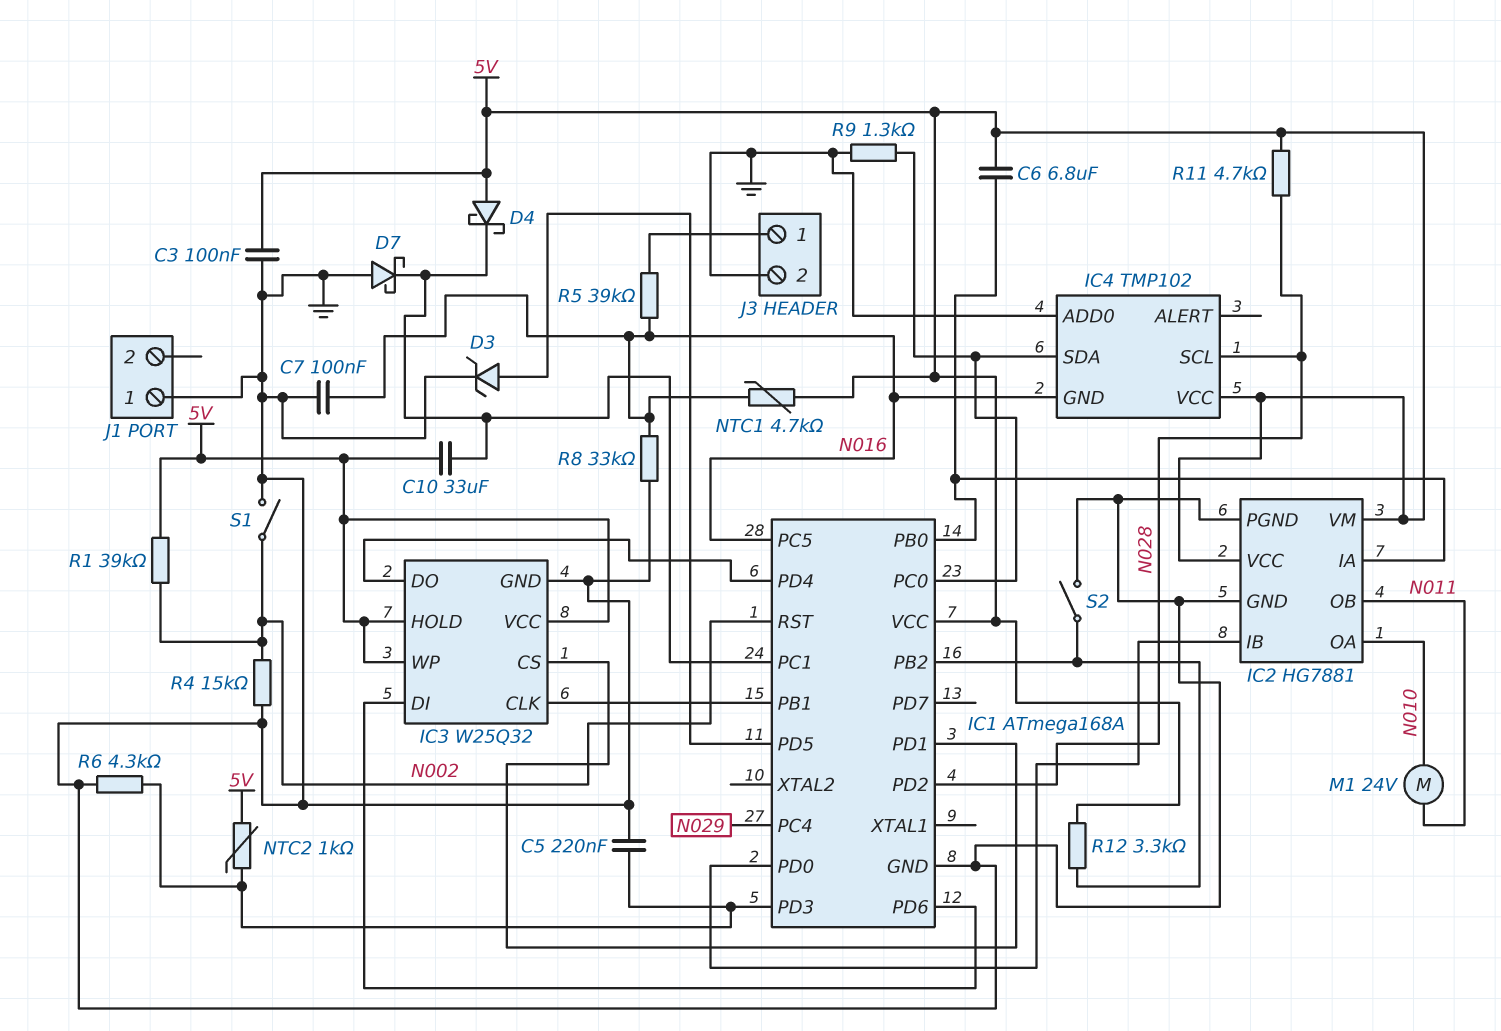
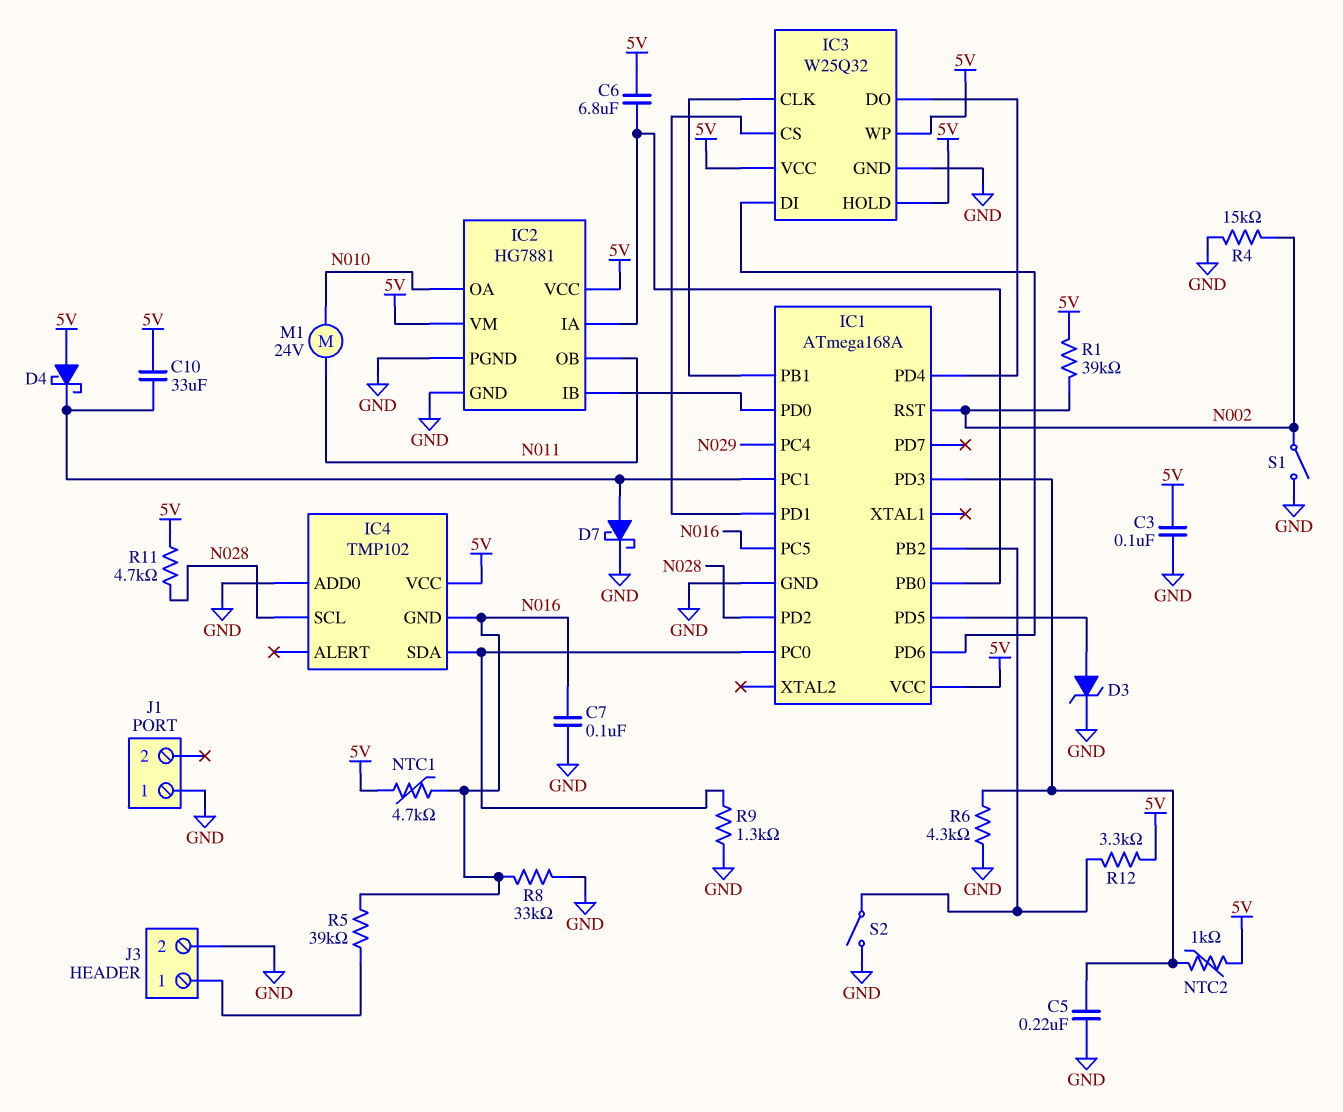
D7: schottky (A GND, K IC1/PC1) -> schottky (A IC1/PC1, K GND)

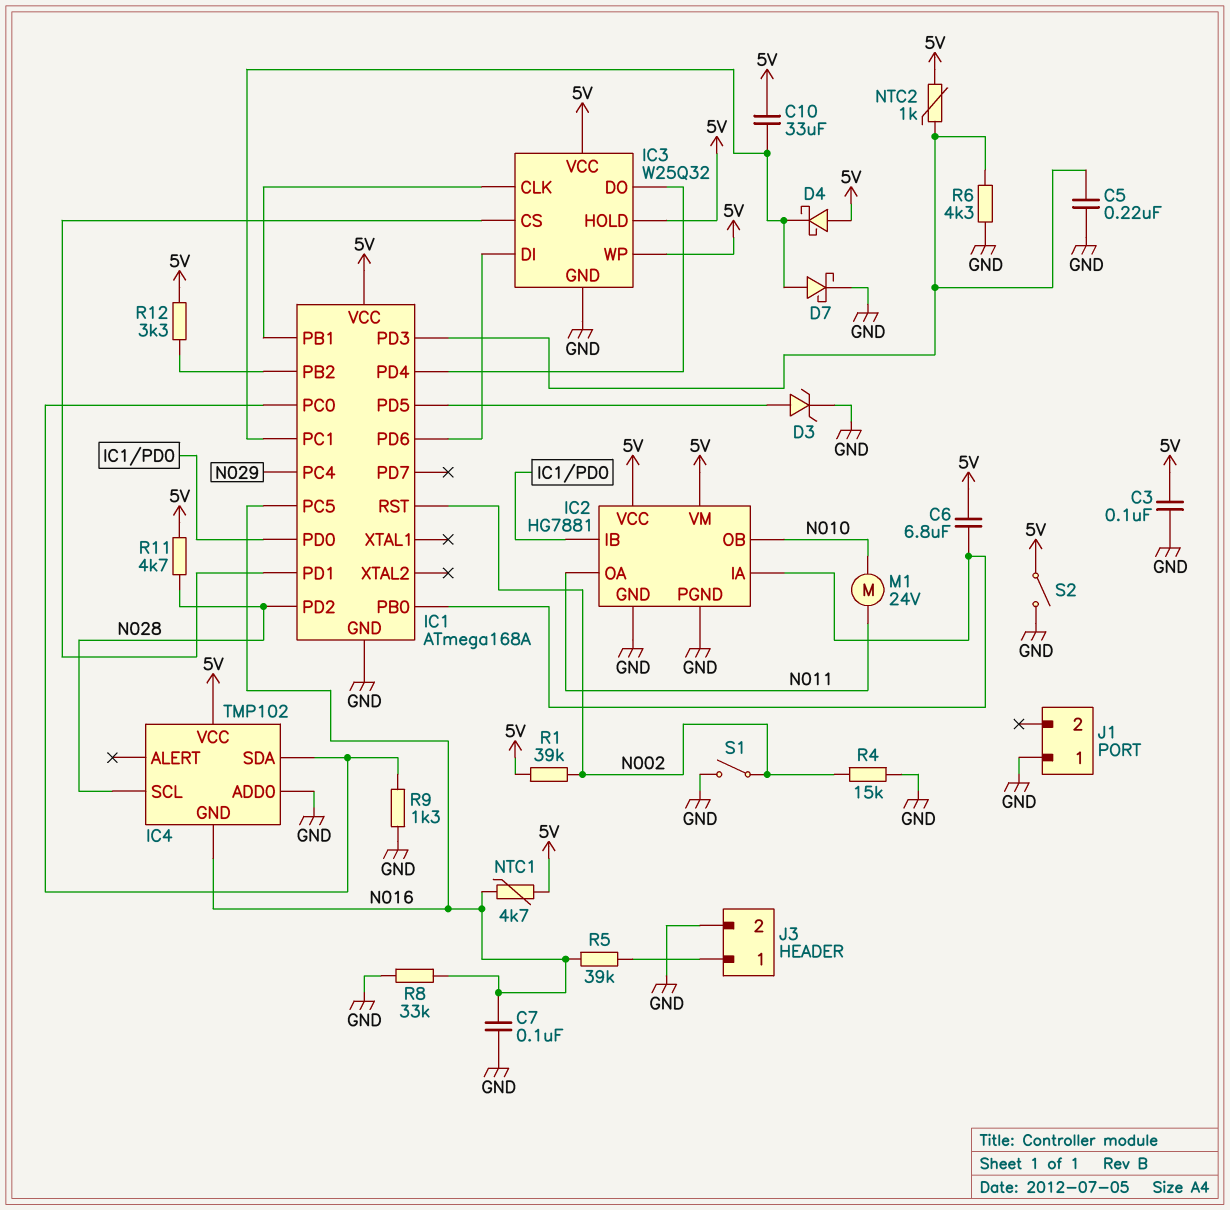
IC2 pin OA: N010 -> N011
IC2 pin OB: N011 -> N010
S2: switch (GND, IC1/PB2) -> switch (5V, GND)

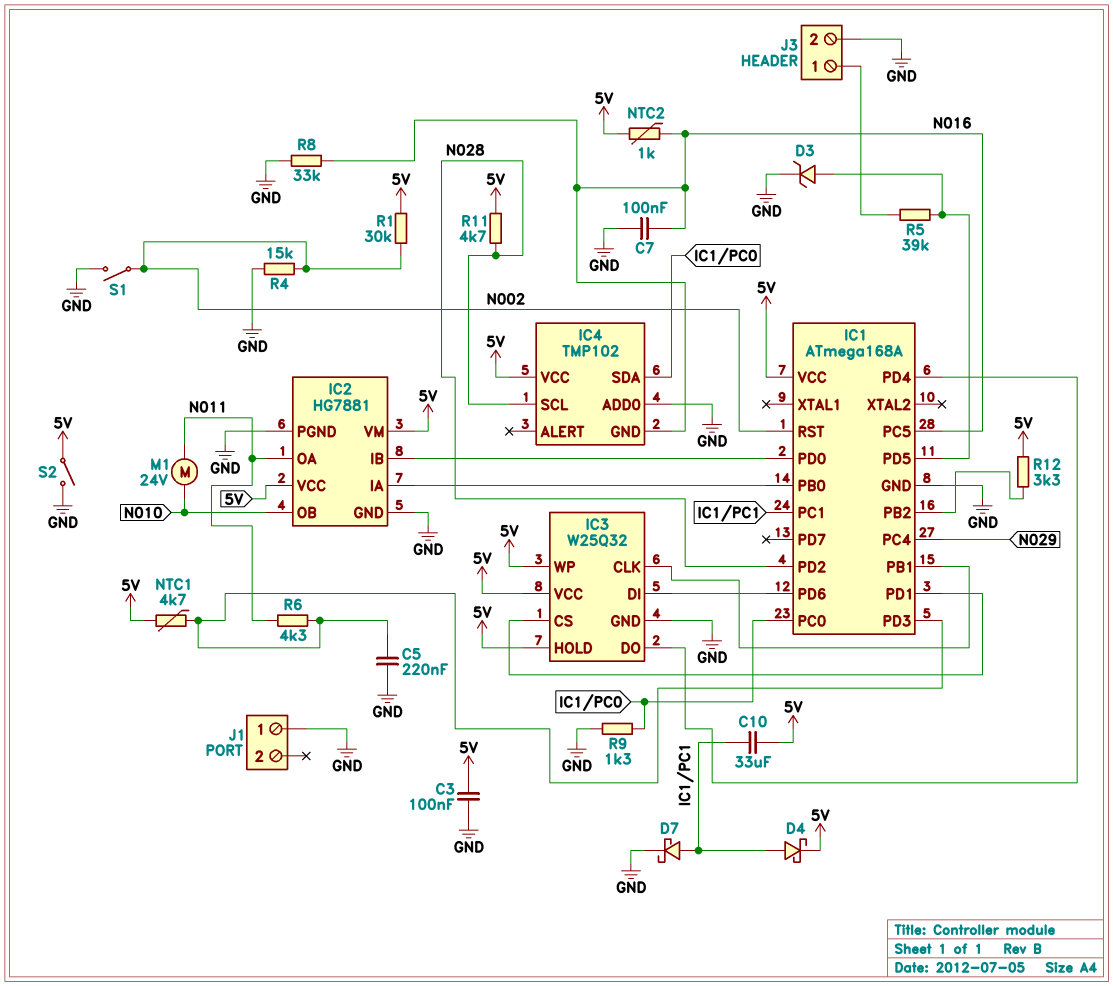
C6: 6.8uF (5V, IC1/PB0) -> none
D4: schottky (A 5V, K IC1/PC1) -> schottky (A IC1/PC1, K 5V)
NTC1: 4.7k (5V, N016) -> 4.7k (5V, IC1/PD3)
NTC2: 1k (5V, IC1/PD3) -> 1k (5V, N016)
R1: 39k (5V, N002) -> 30k (5V, N002)
R5: 39k (J3/1, N016) -> 39k (IC1/PD5, J3/1)
R6: 4.3k (GND, IC1/PD3) -> 4.3k (IC1/PD3, N011)

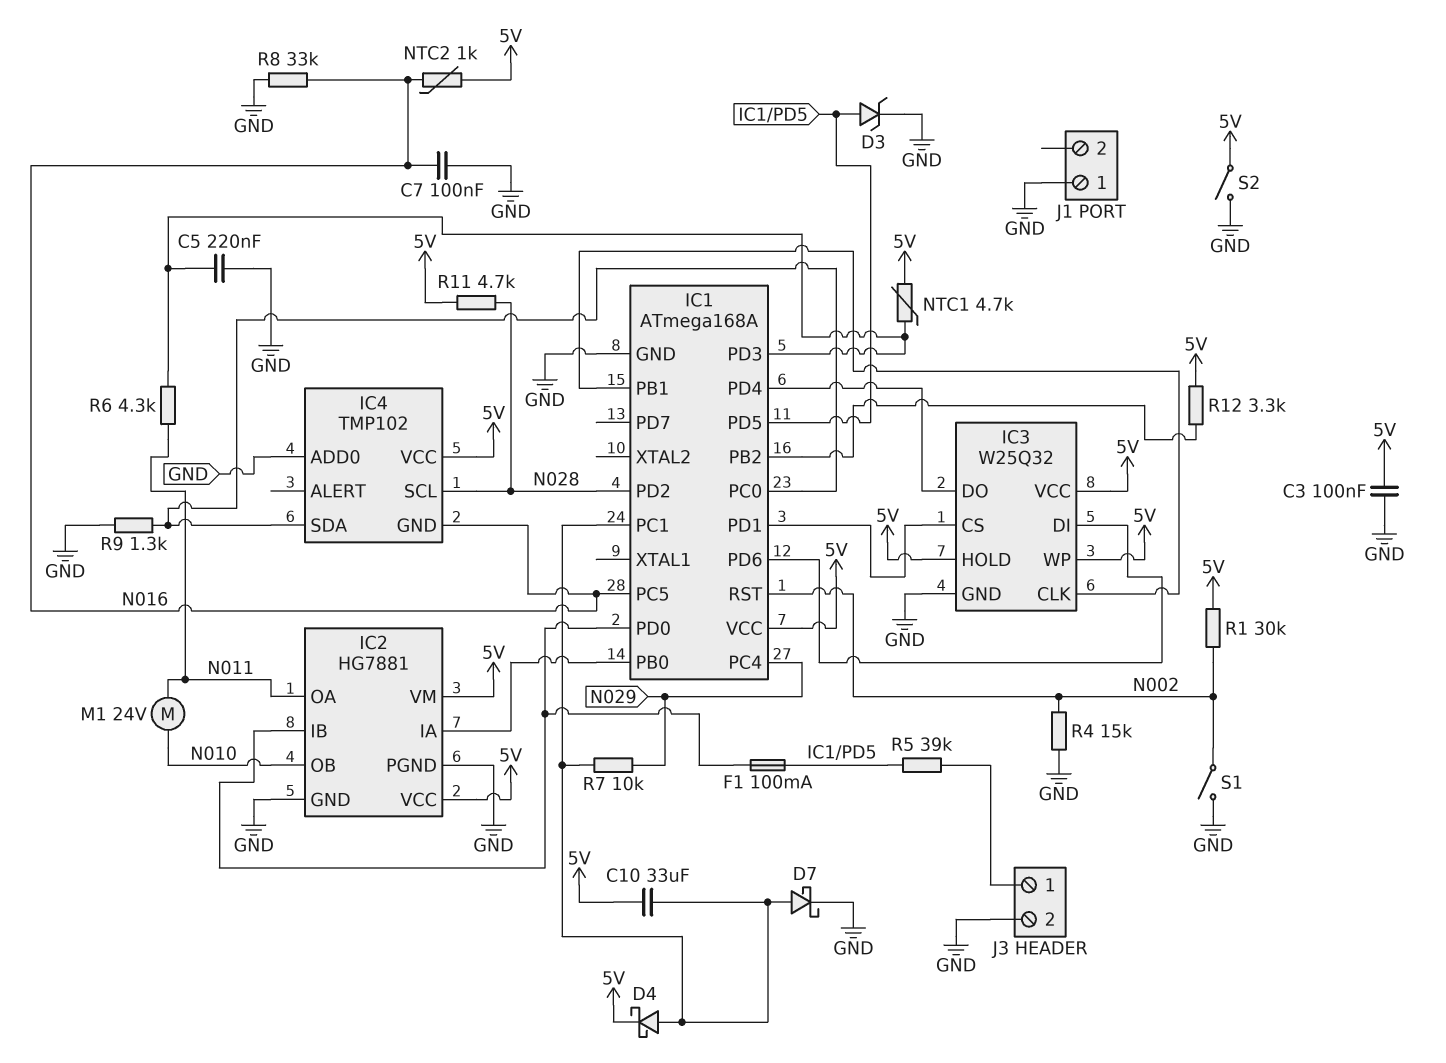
F1: none -> 100mA (IC1/PD0, IC1/PD5)
R7: none -> 10k (IC1/PC1, N029)

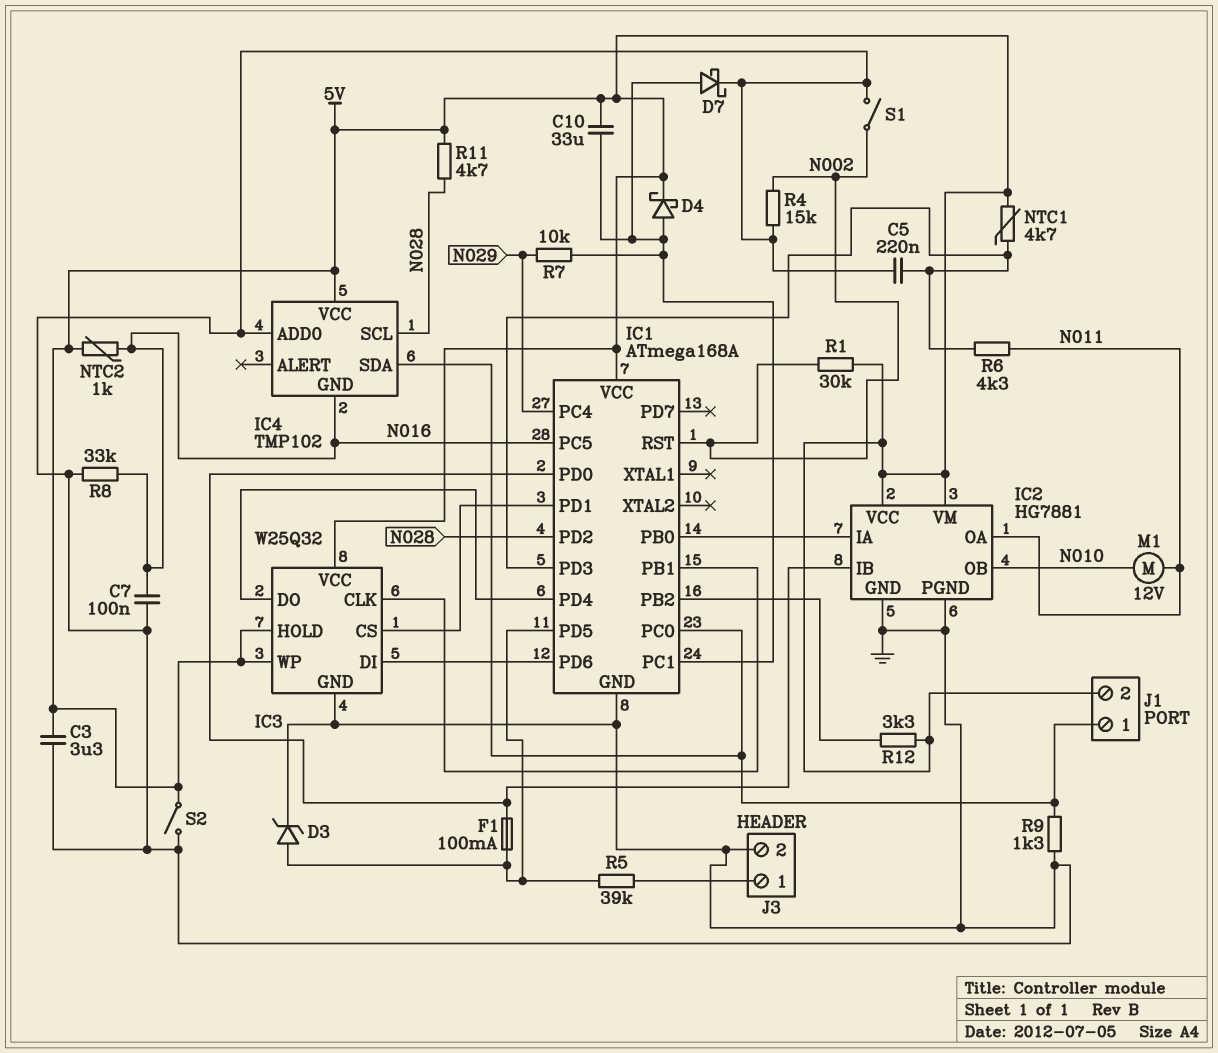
C3: 100nF (5V, GND) -> 3.3uF (5V, GND)
J1 pin 1: GND -> IC1/PC0
J1 pin 2: none -> 5V
M1: motor 24V (N010, N011) -> motor 12V (N010, N011)

